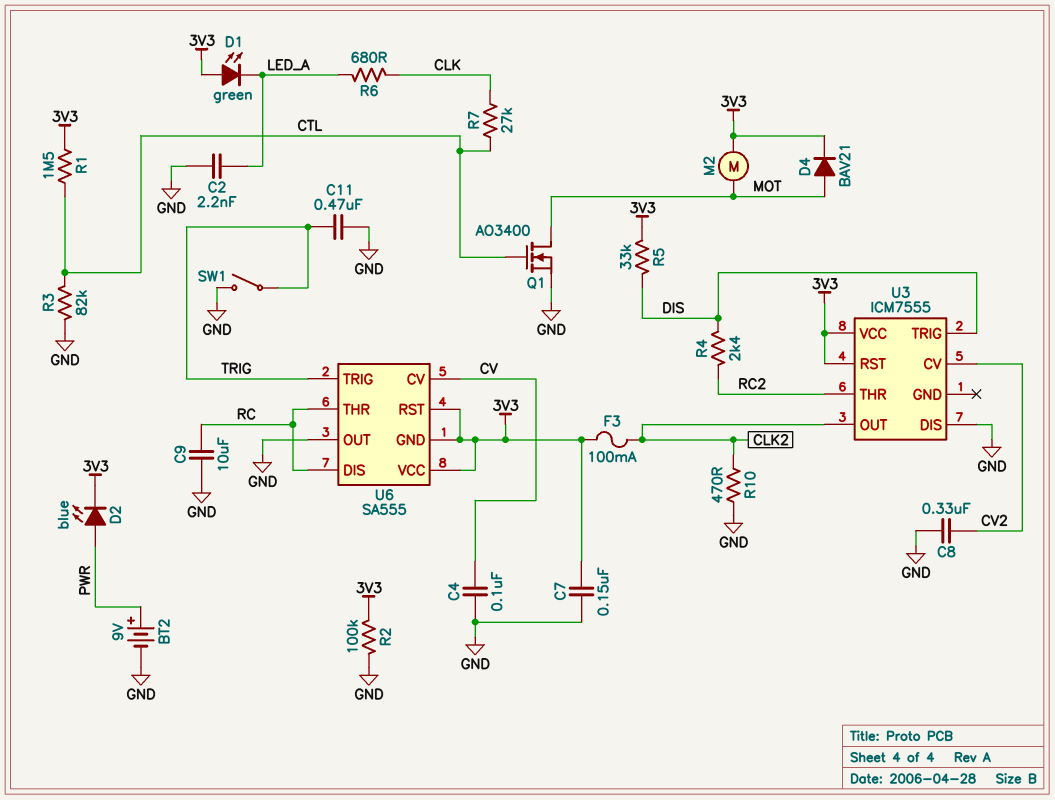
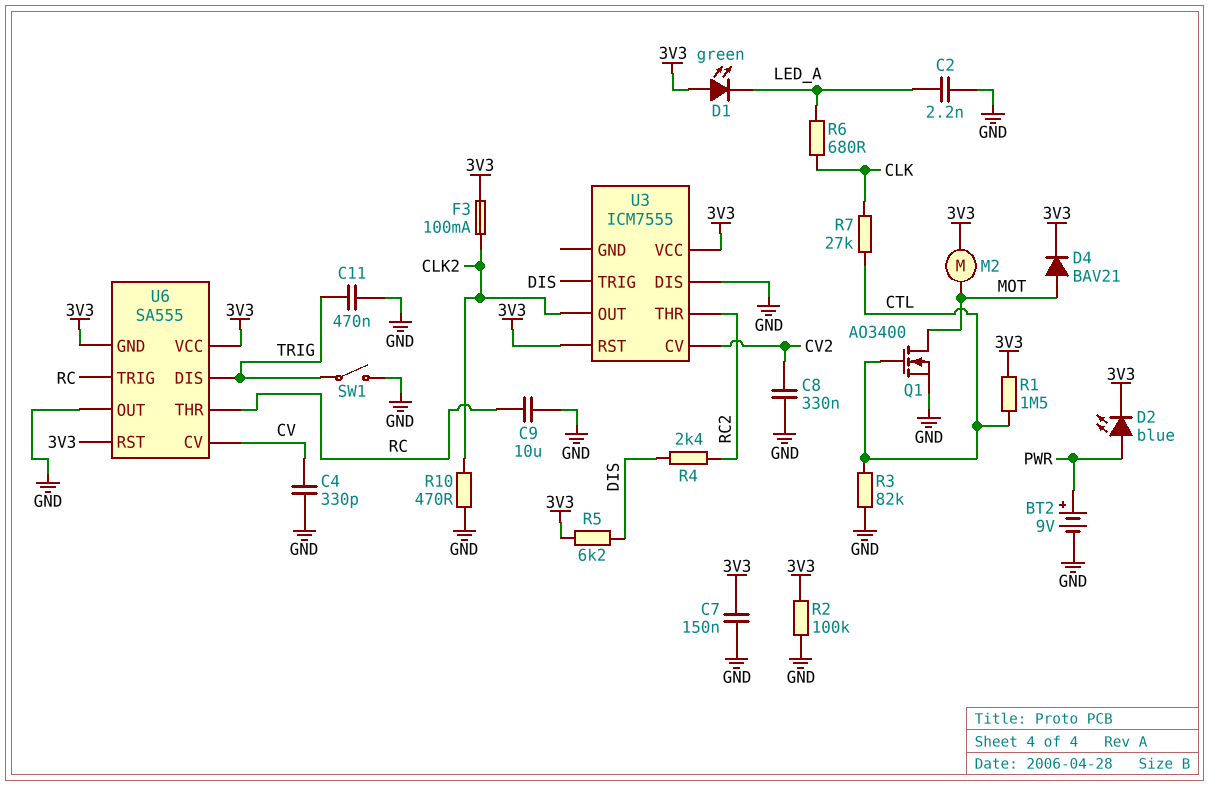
C4: 100nF (CV, GND) -> 330pF (CV, GND)
R5: 33k (3V3, DIS) -> 6.2k (3V3, DIS)
U6 pin DIS: RC -> TRIG
U6 pin TRIG: TRIG -> RC

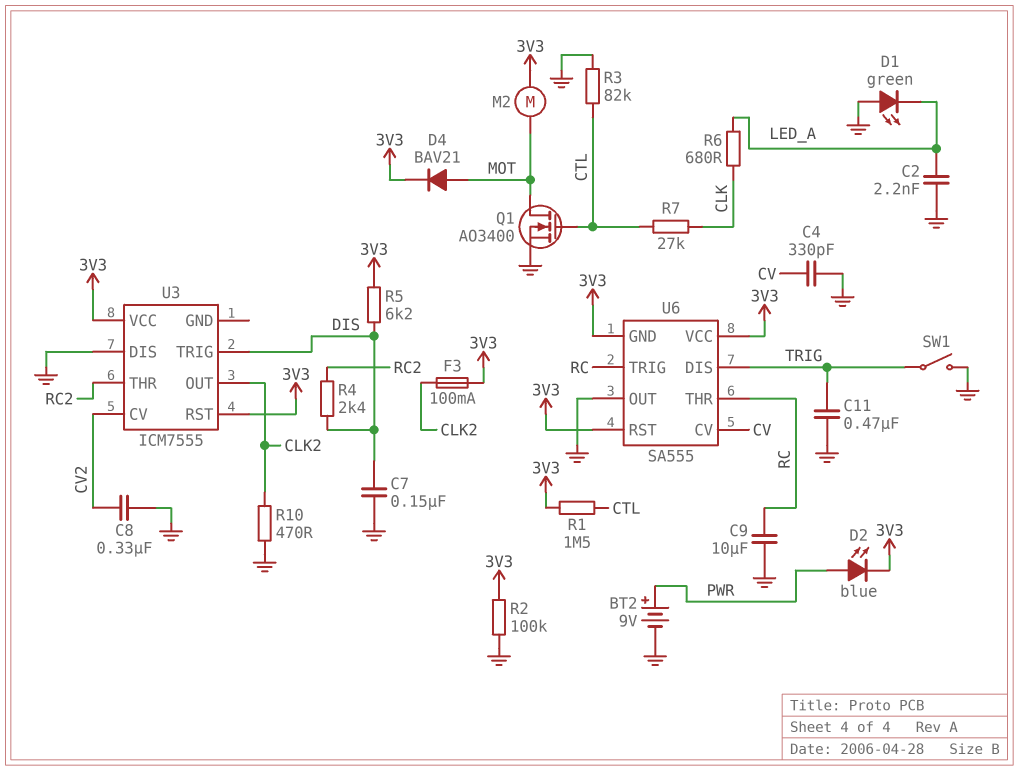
C7: 150nF (3V3, GND) -> 150nF (DIS, GND)
D1: LED green (A 3V3, K LED_A) -> LED green (A GND, K LED_A)

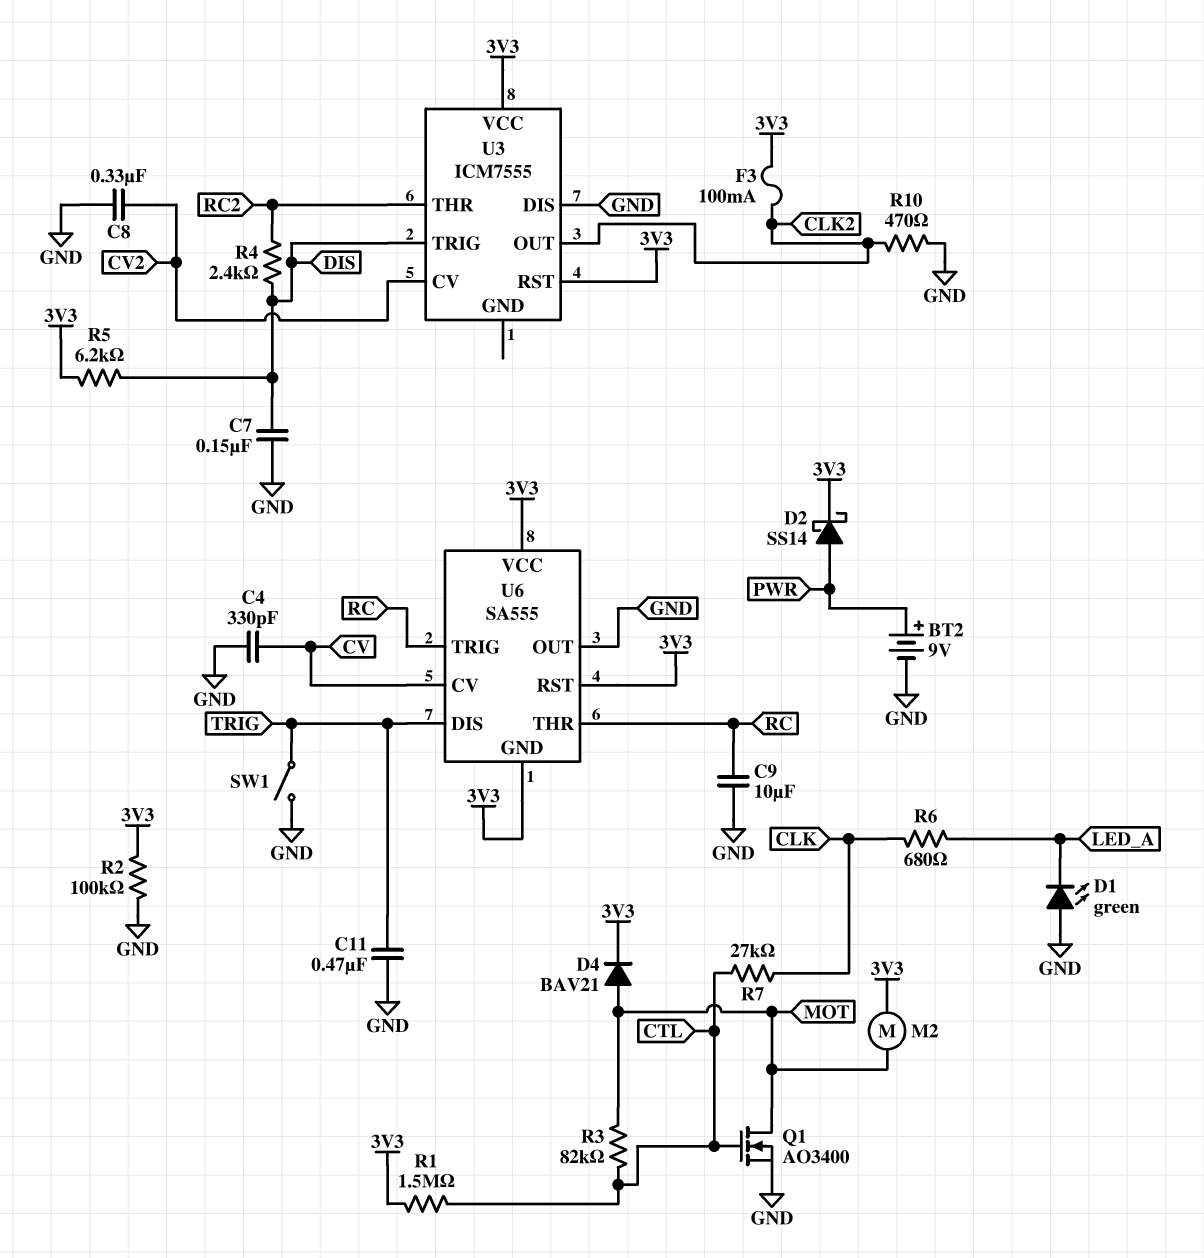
C2: 2.2nF (GND, LED_A) -> none
D2: LED blue (A PWR, K 3V3) -> schottky SS14 (A PWR, K 3V3)
R3: 82k (CTL, GND) -> 82k (CTL, MOT)

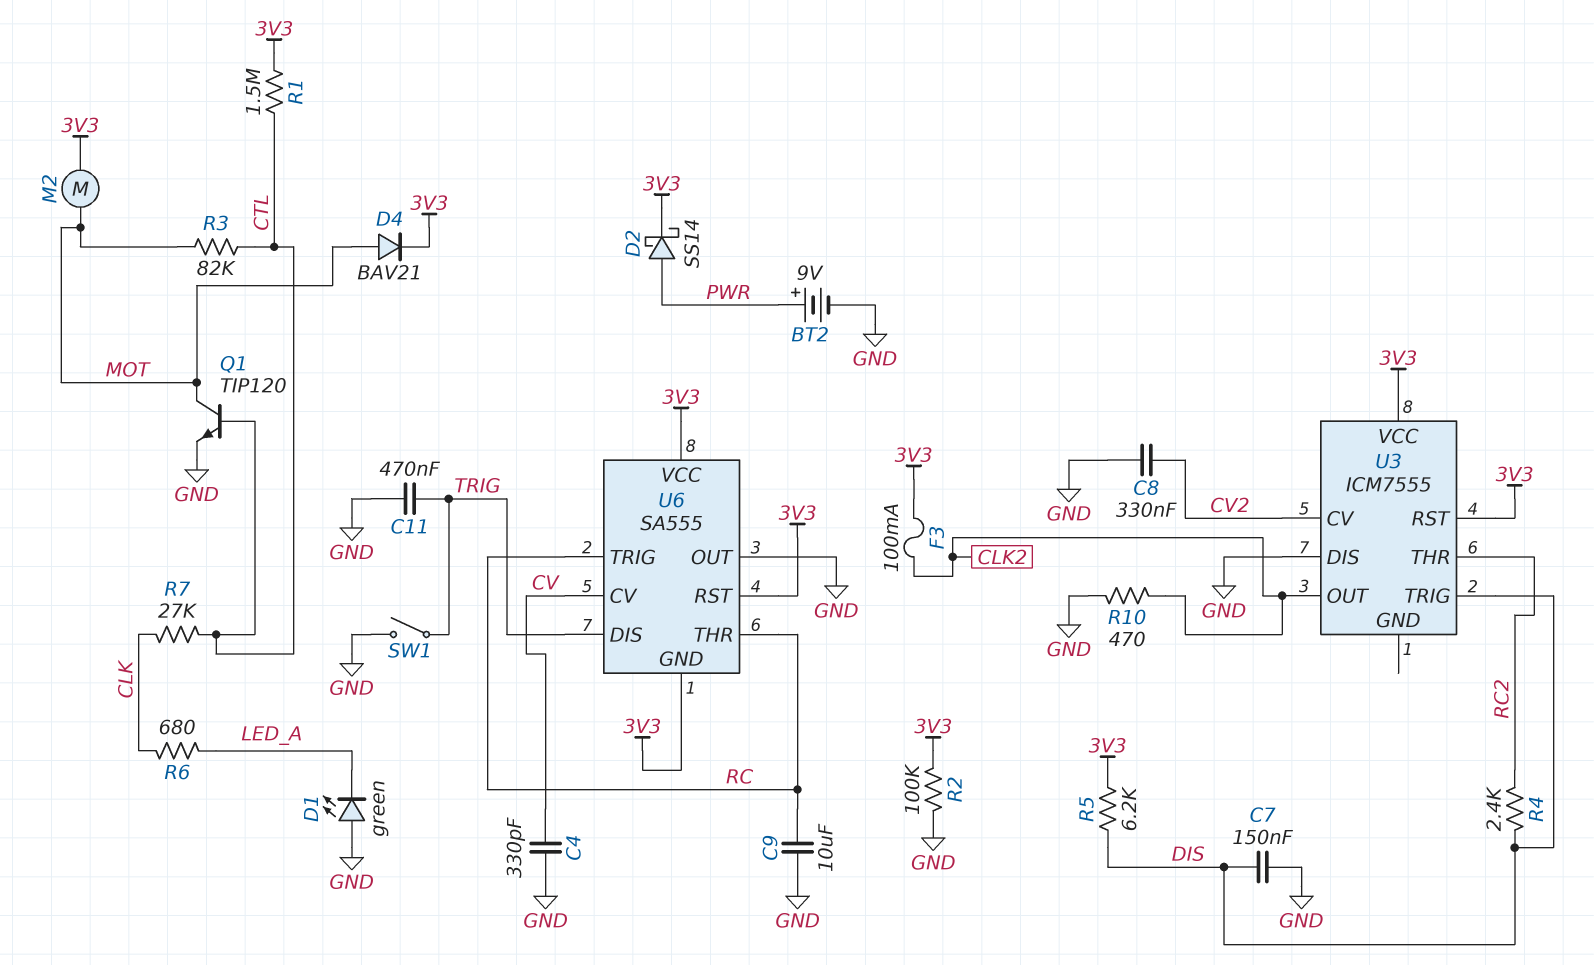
Q1: NMOS AO3400 (G CTL, D MOT, S GND) -> NPN TIP120 (B CTL, C MOT, E GND)

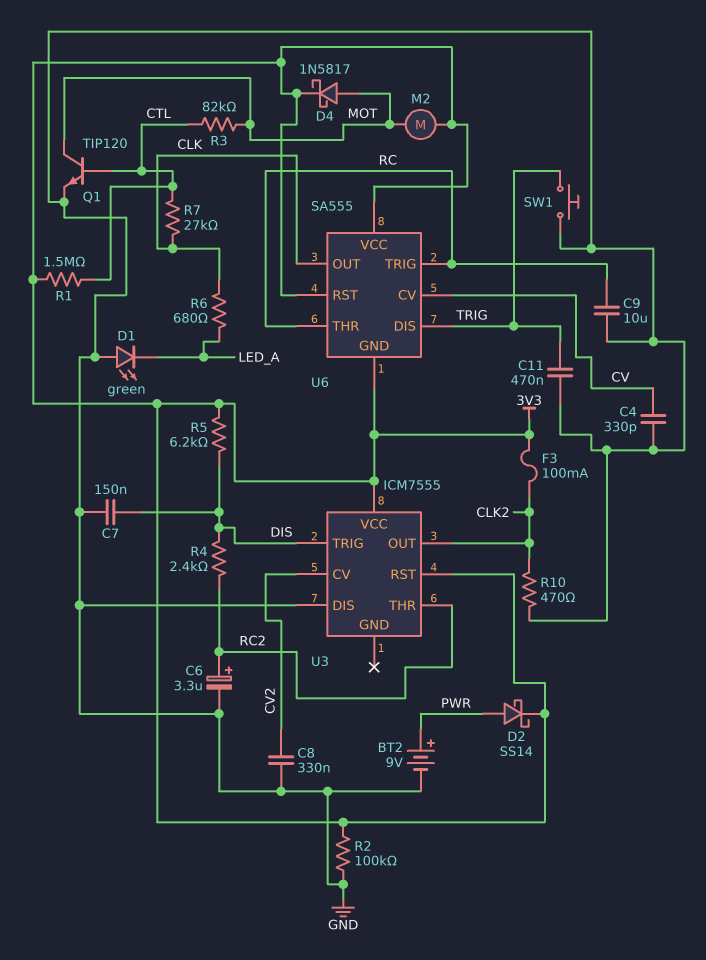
C6: none -> 3.3uF (plus RC2, minus GND)
D4: diode BAV21 (A MOT, K 3V3) -> schottky 1N5817 (A MOT, K 3V3)
SW1: switch (GND, TRIG) -> button (GND, TRIG)
U6 pin OUT: GND -> CLK

